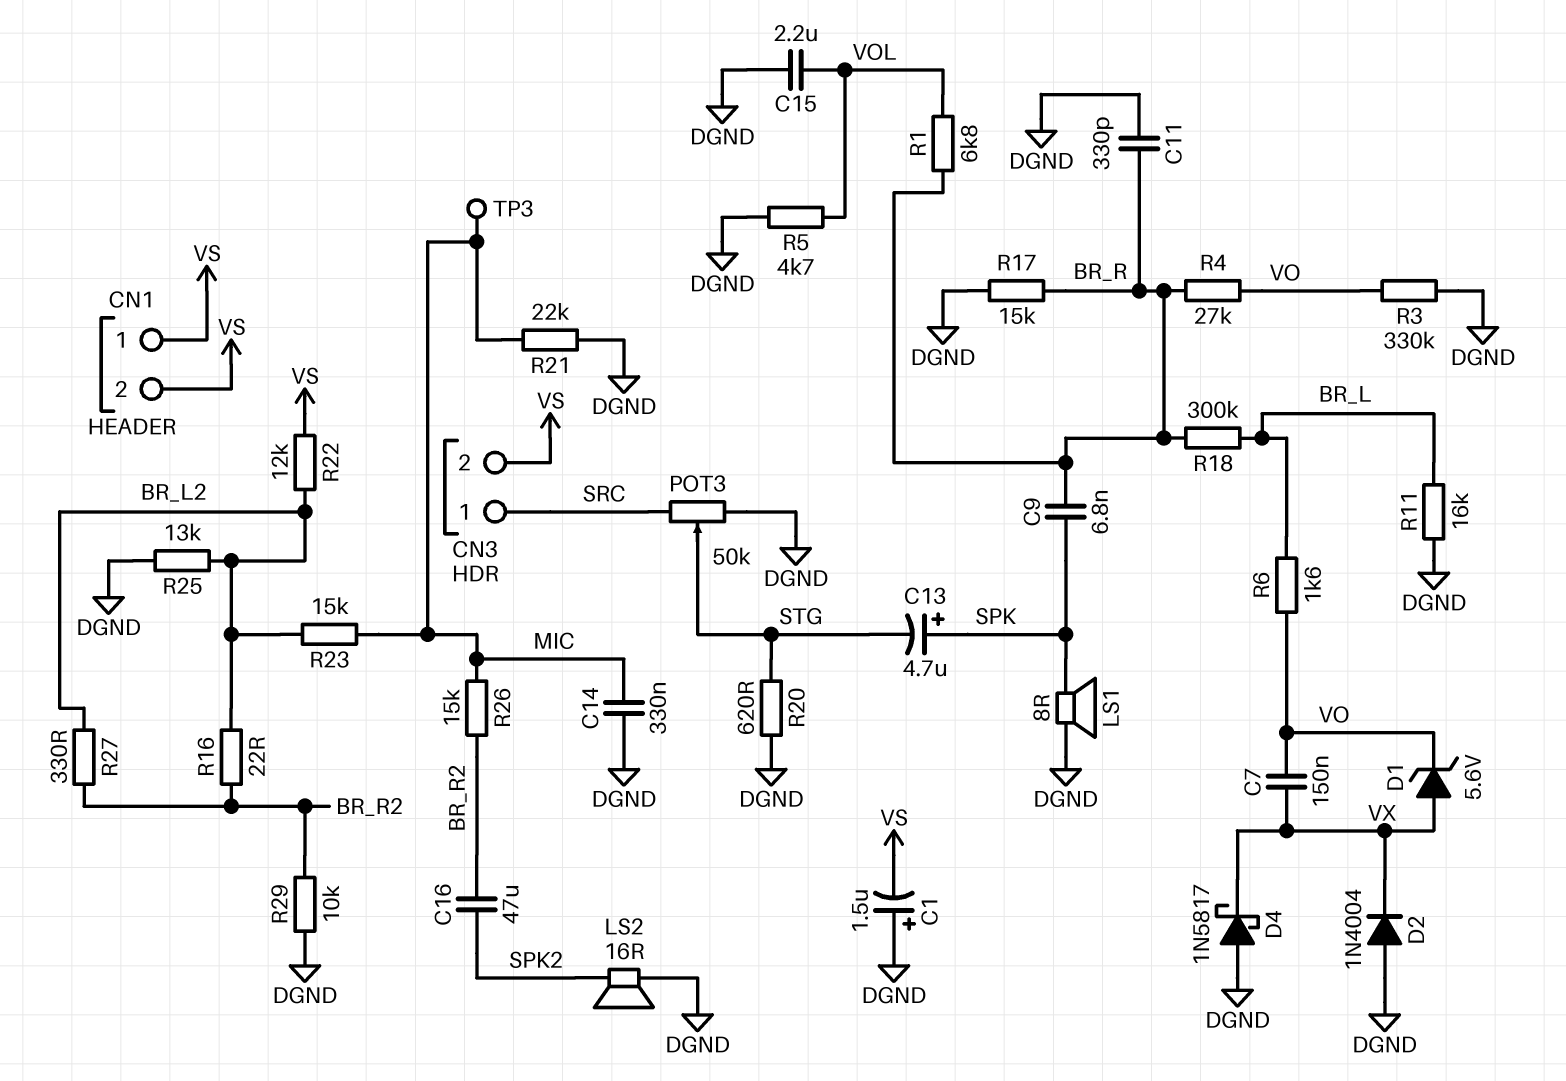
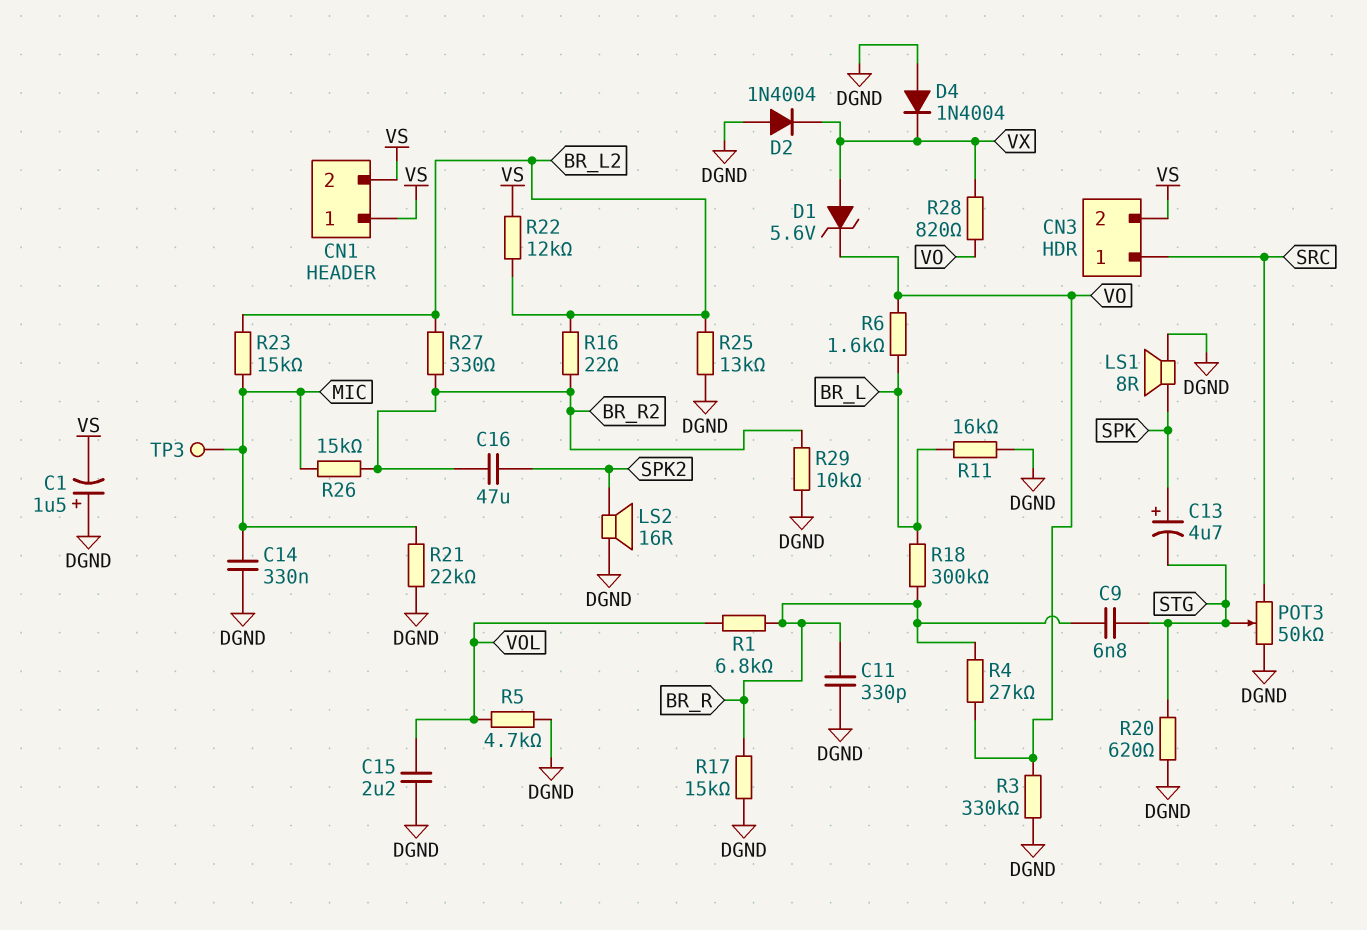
C7: 150nF (VO, VX) -> none
C9: 6.8nF (BR_R, SPK) -> 6.8nF (BR_R, STG)
D4: schottky 1N5817 (A DGND, K VX) -> diode 1N4004 (A DGND, K VX)
R28: none -> 820 (VO, VX)

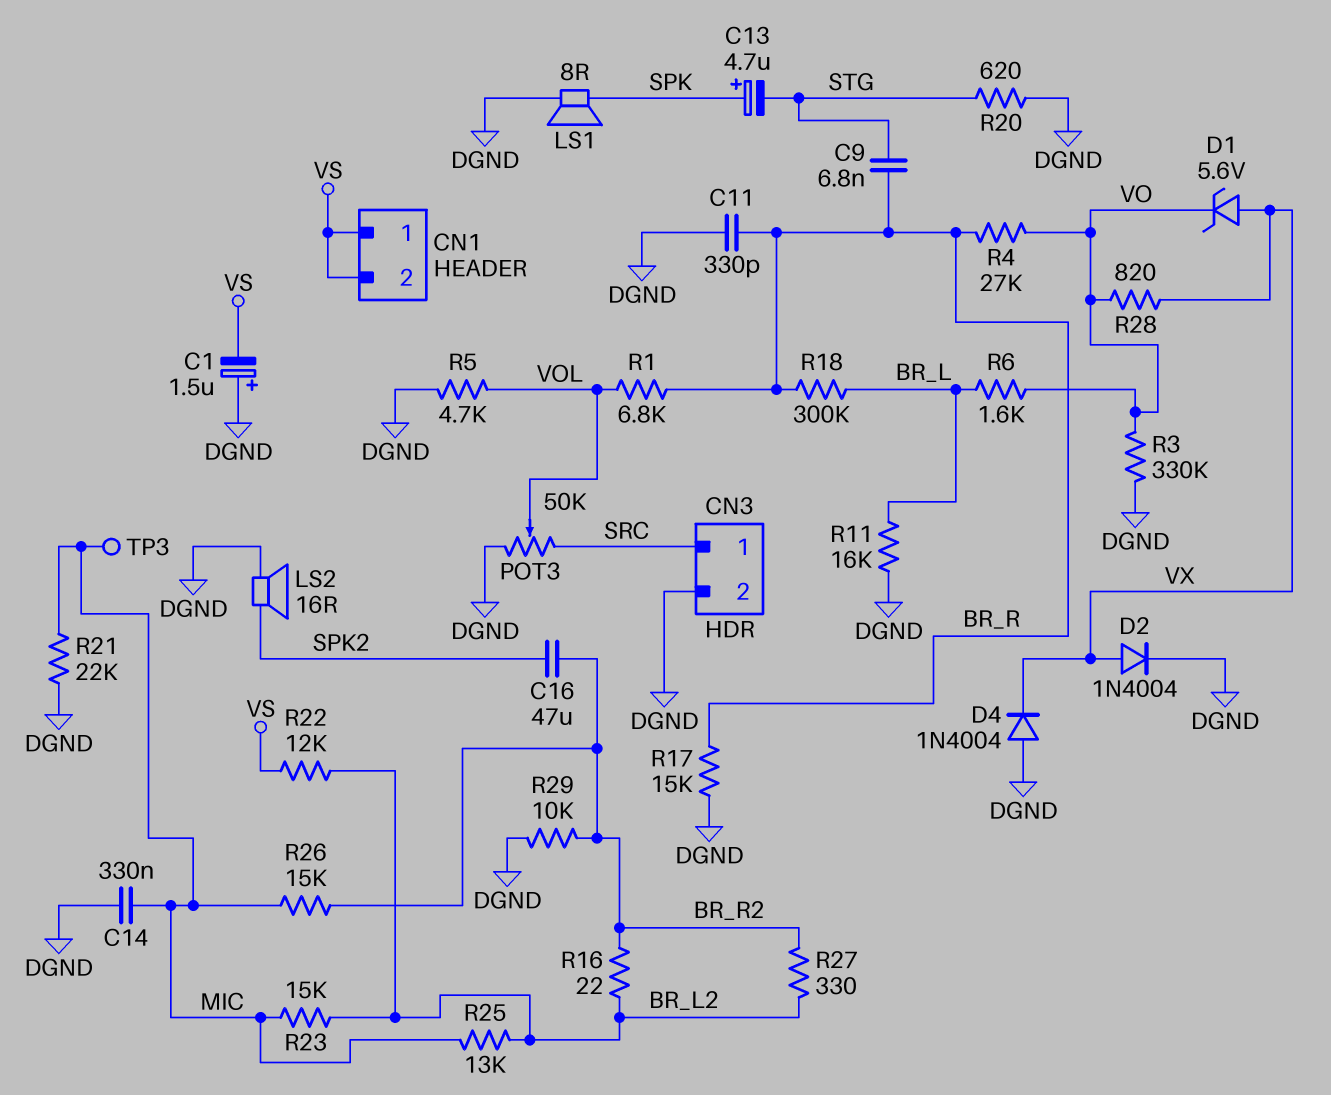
C15: 2.2uF (DGND, VOL) -> none
CN3 pin 2: VS -> DGND
D2: diode 1N4004 (A DGND, K VX) -> diode 1N4004 (A VX, K DGND)
POT3: 50k (DGND, SRC, wiper STG) -> 50k (DGND, SRC, wiper VOL)
R25: 13k (BR_L2, DGND) -> 13k (BR_L2, MIC)

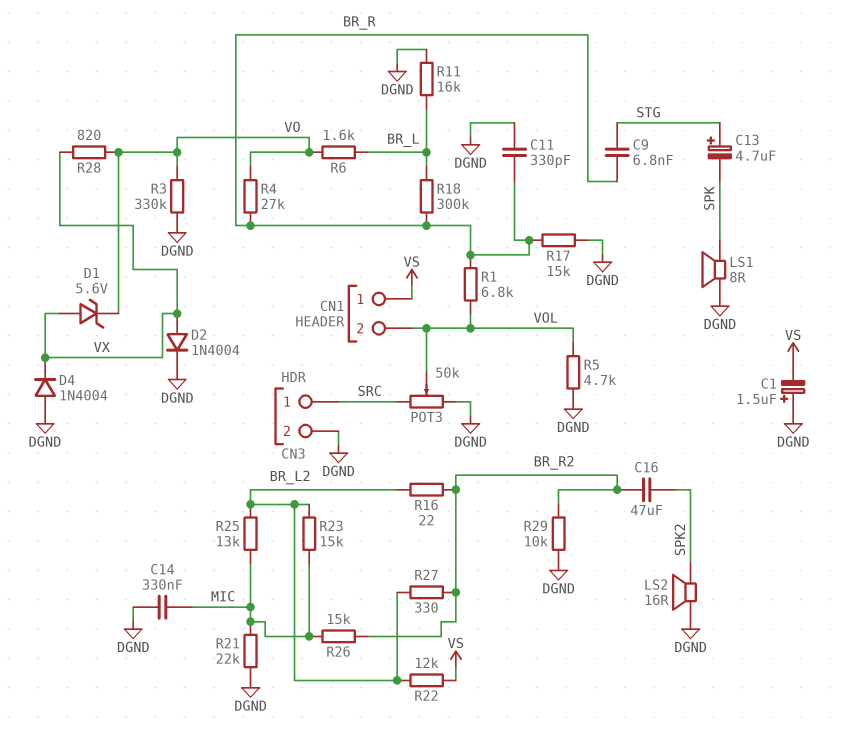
C13: 4.7uF (plus SPK, minus STG) -> 4.7uF (plus STG, minus SPK)
CN1 pin 2: VS -> VOL
R20: 620 (DGND, STG) -> none
TP3: test point (MIC) -> none

